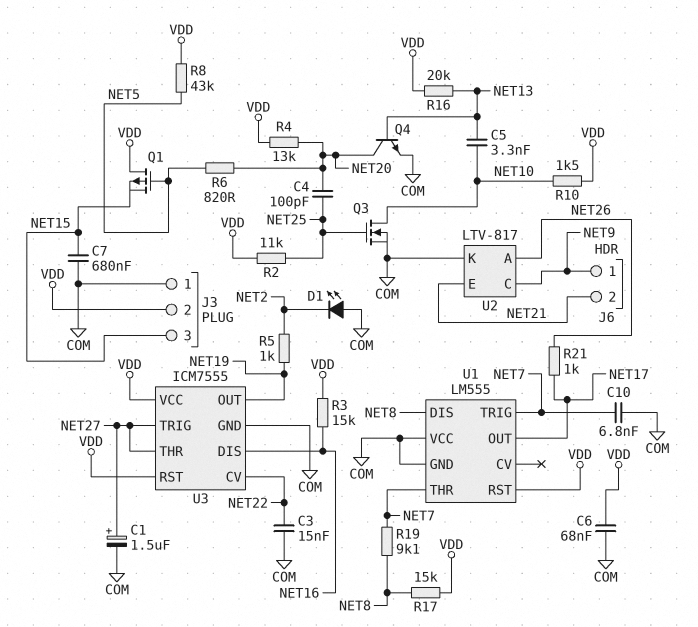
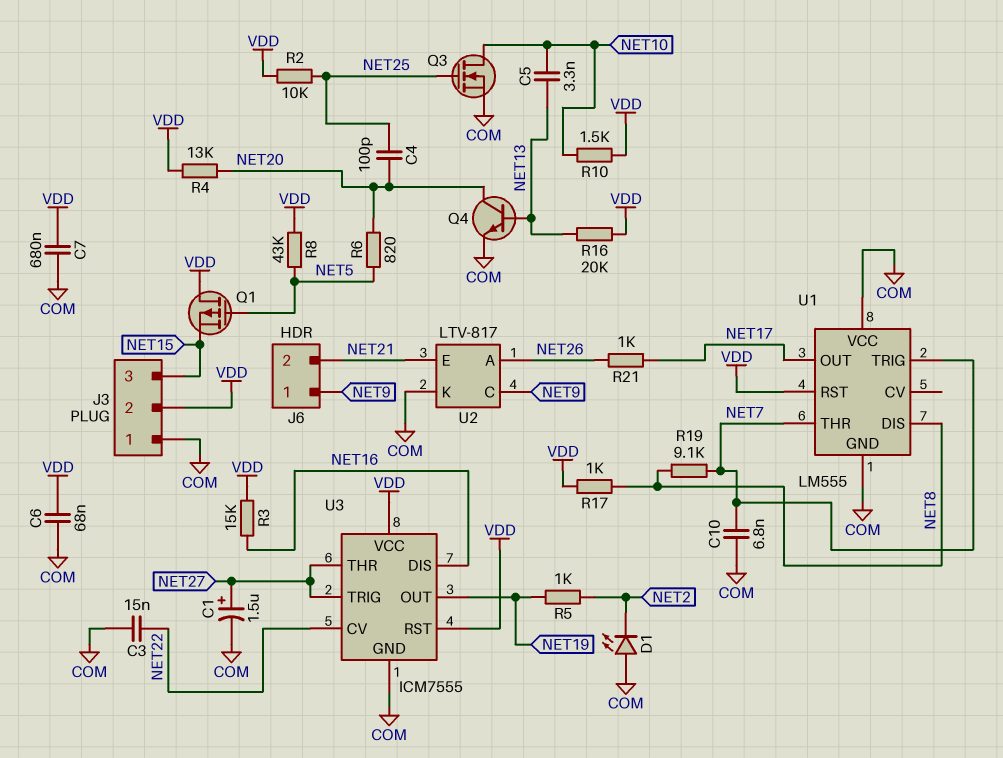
C7: 680nF (COM, NET15) -> 680nF (COM, VDD)
R2: 11k (NET25, VDD) -> 10k (NET25, VDD)
R17: 15k (NET8, VDD) -> 1k (NET8, VDD)

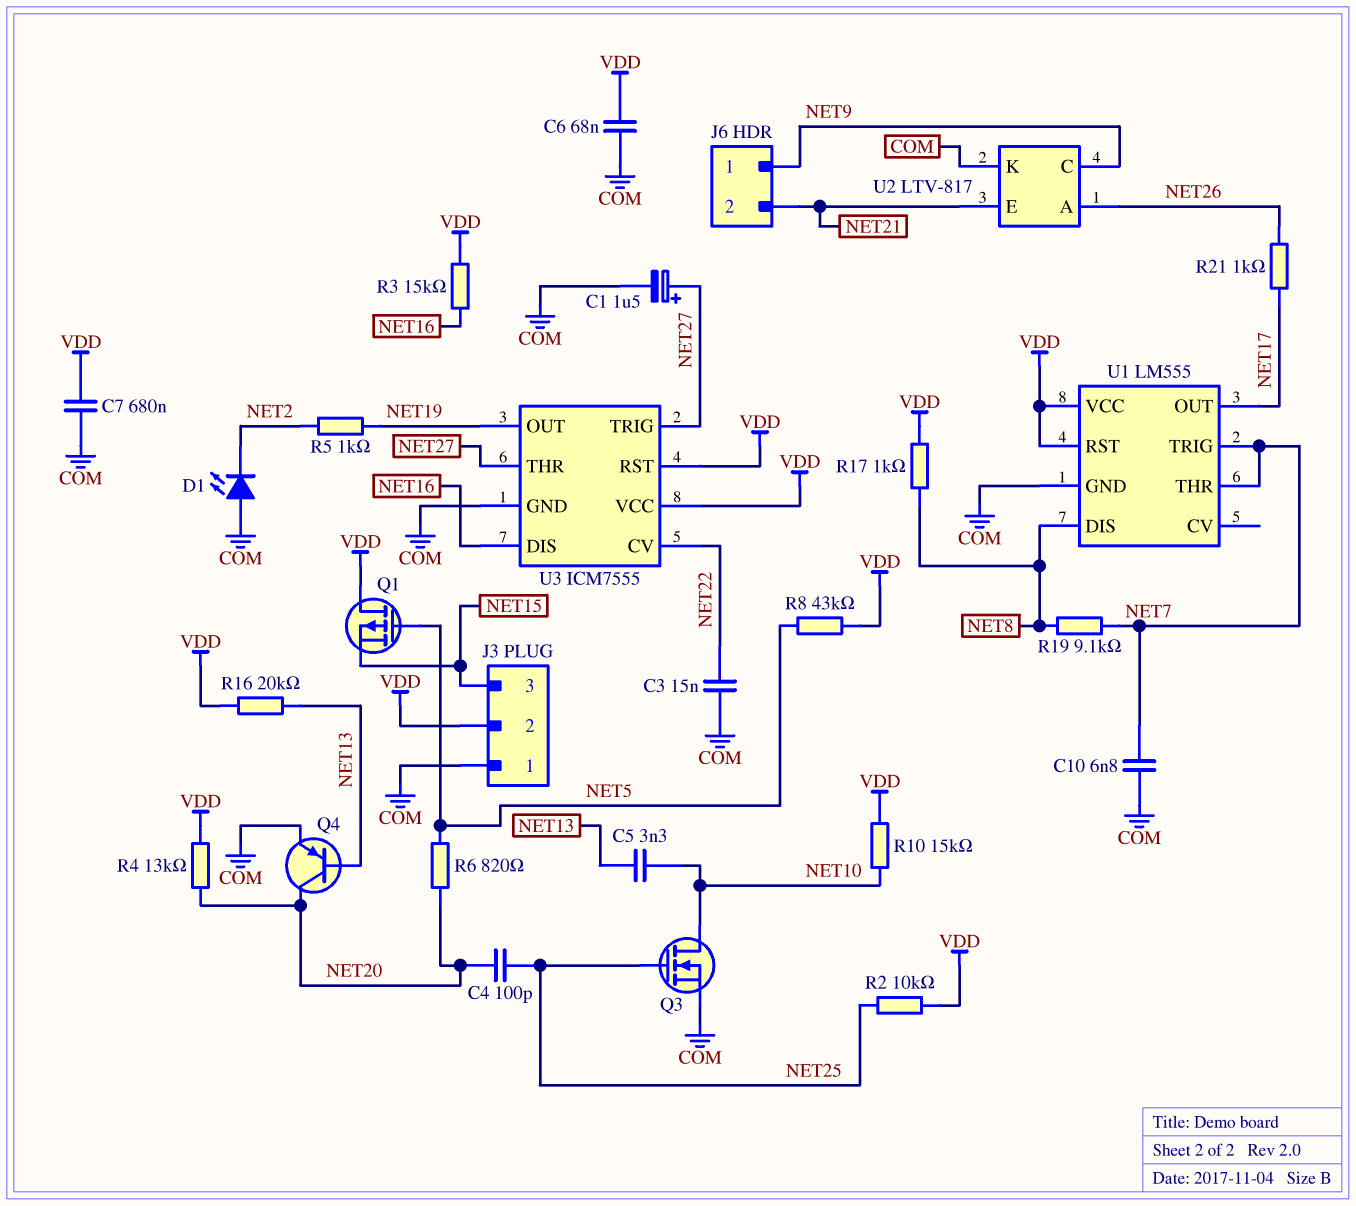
Q4: NPN (B NET13, C NET20, E COM) -> PNP (B NET13, C NET20, E COM)
R10: 1.5k (NET10, VDD) -> 15k (NET10, VDD)
U1 pin VCC: COM -> VDD

